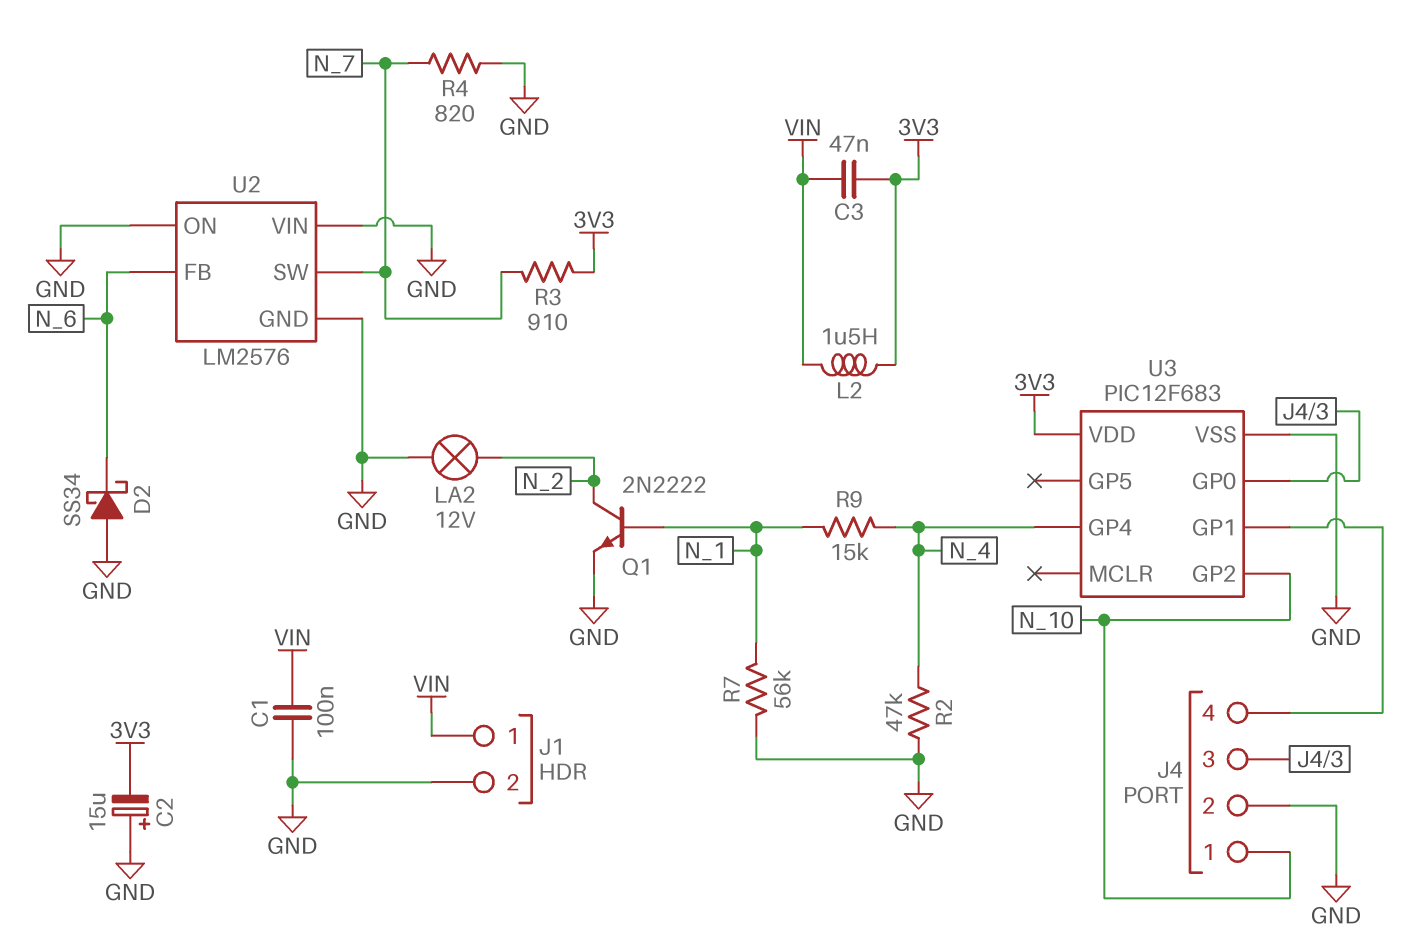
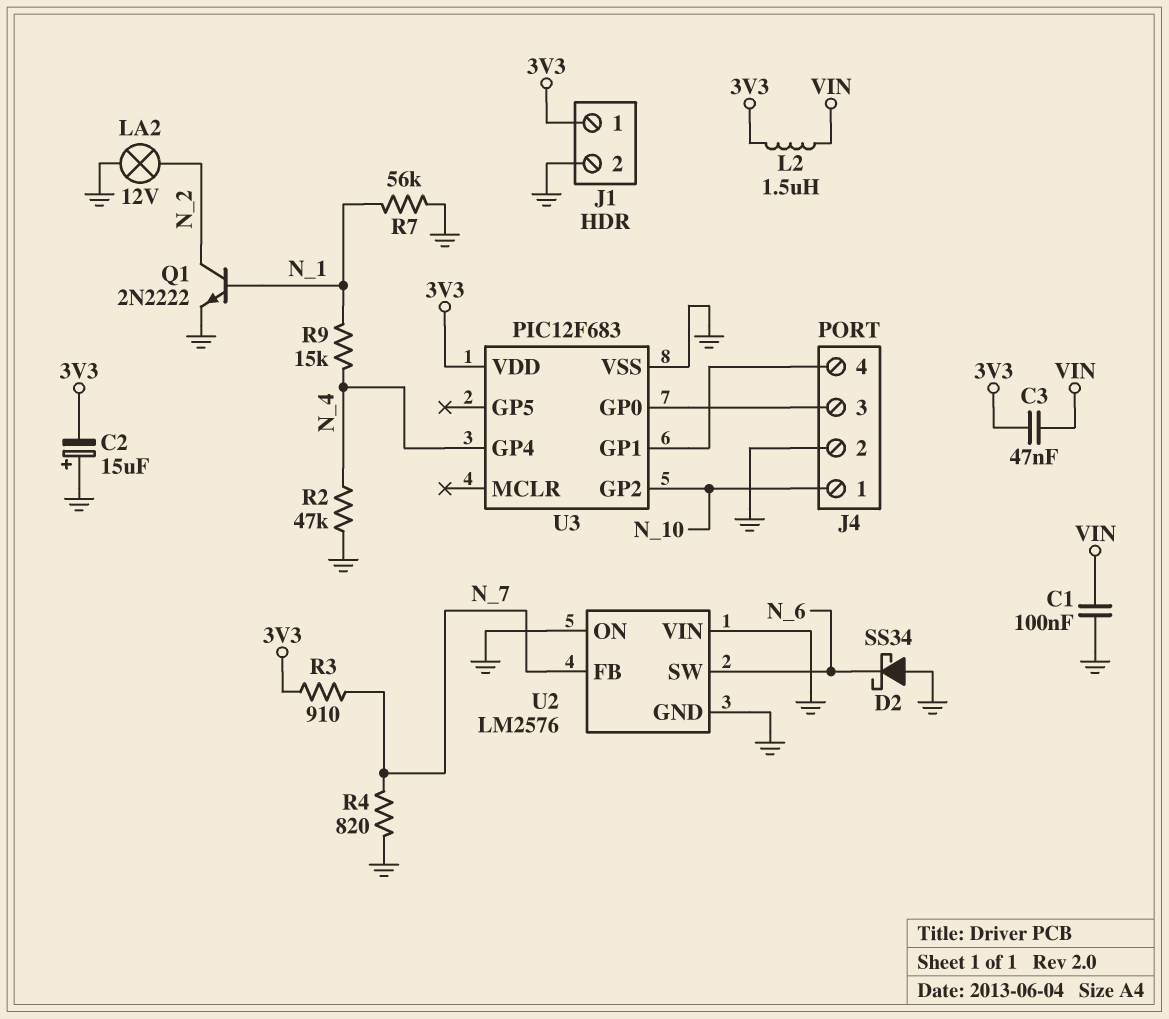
J1 pin 1: VIN -> 3V3
U2 pin FB: N_6 -> N_7
U2 pin SW: N_7 -> N_6

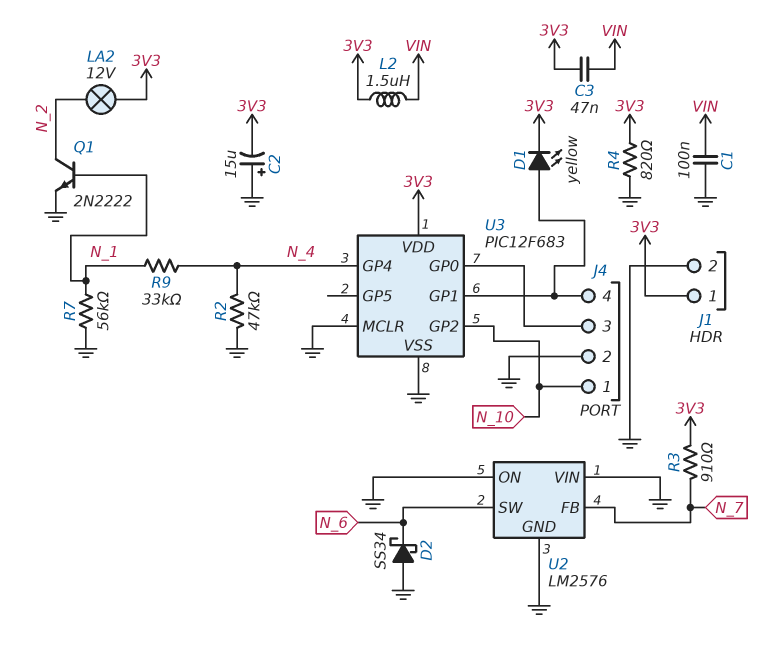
D1: none -> LED yellow (A J4/4, K 3V3)
LA2: lamp 12V (GND, N_2) -> lamp 12V (3V3, N_2)
R4: 820 (GND, N_7) -> 820 (3V3, GND)
R9: 15k (N_1, N_4) -> 33k (N_1, N_4)
U3 pin MCLR: none -> GND

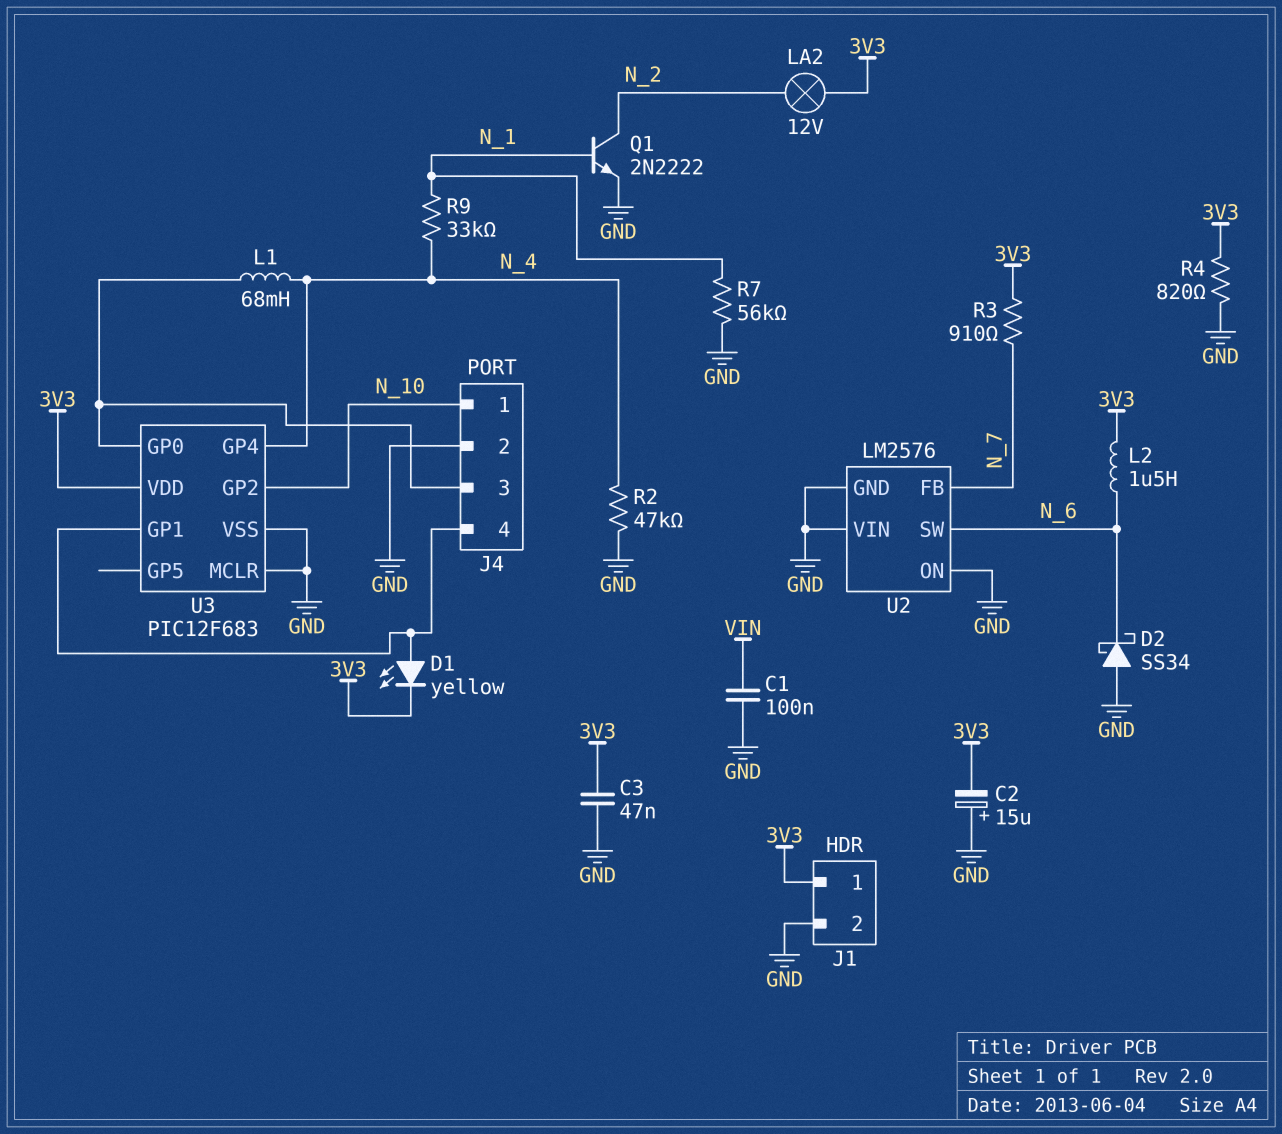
C3: 47nF (3V3, VIN) -> 47nF (3V3, GND)
L1: none -> 68mH (J4/3, N_4)
L2: 1.5uH (3V3, VIN) -> 1.5uH (3V3, N_6)

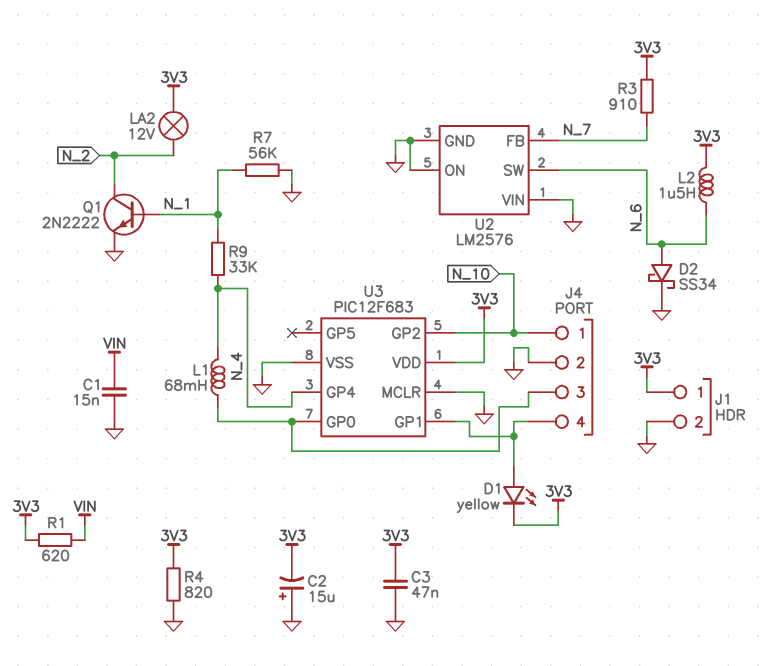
C1: 100nF (GND, VIN) -> 15nF (GND, VIN)
D2: schottky SS34 (A GND, K N_6) -> schottky SS34 (A N_6, K GND)
R1: none -> 620 (3V3, VIN)
R2: 47k (GND, N_4) -> none

